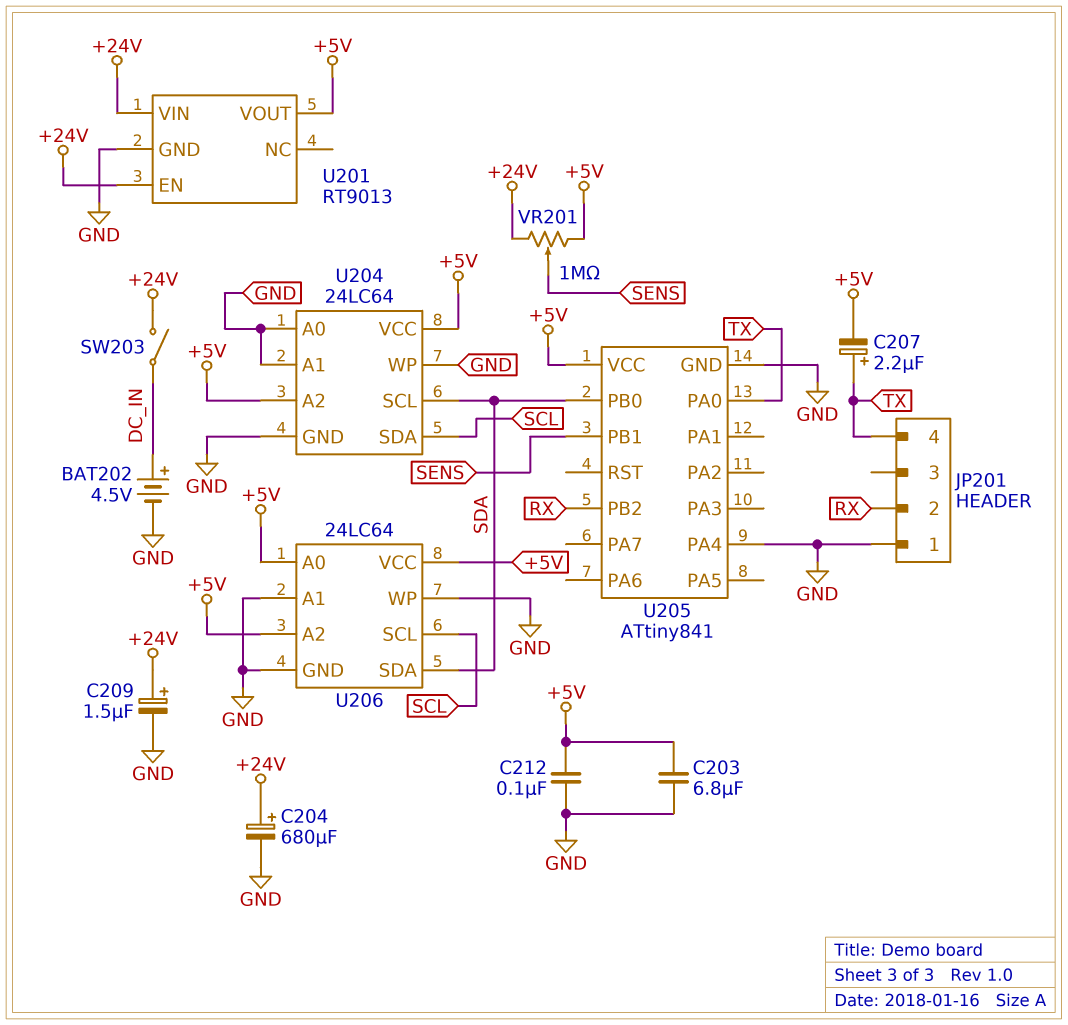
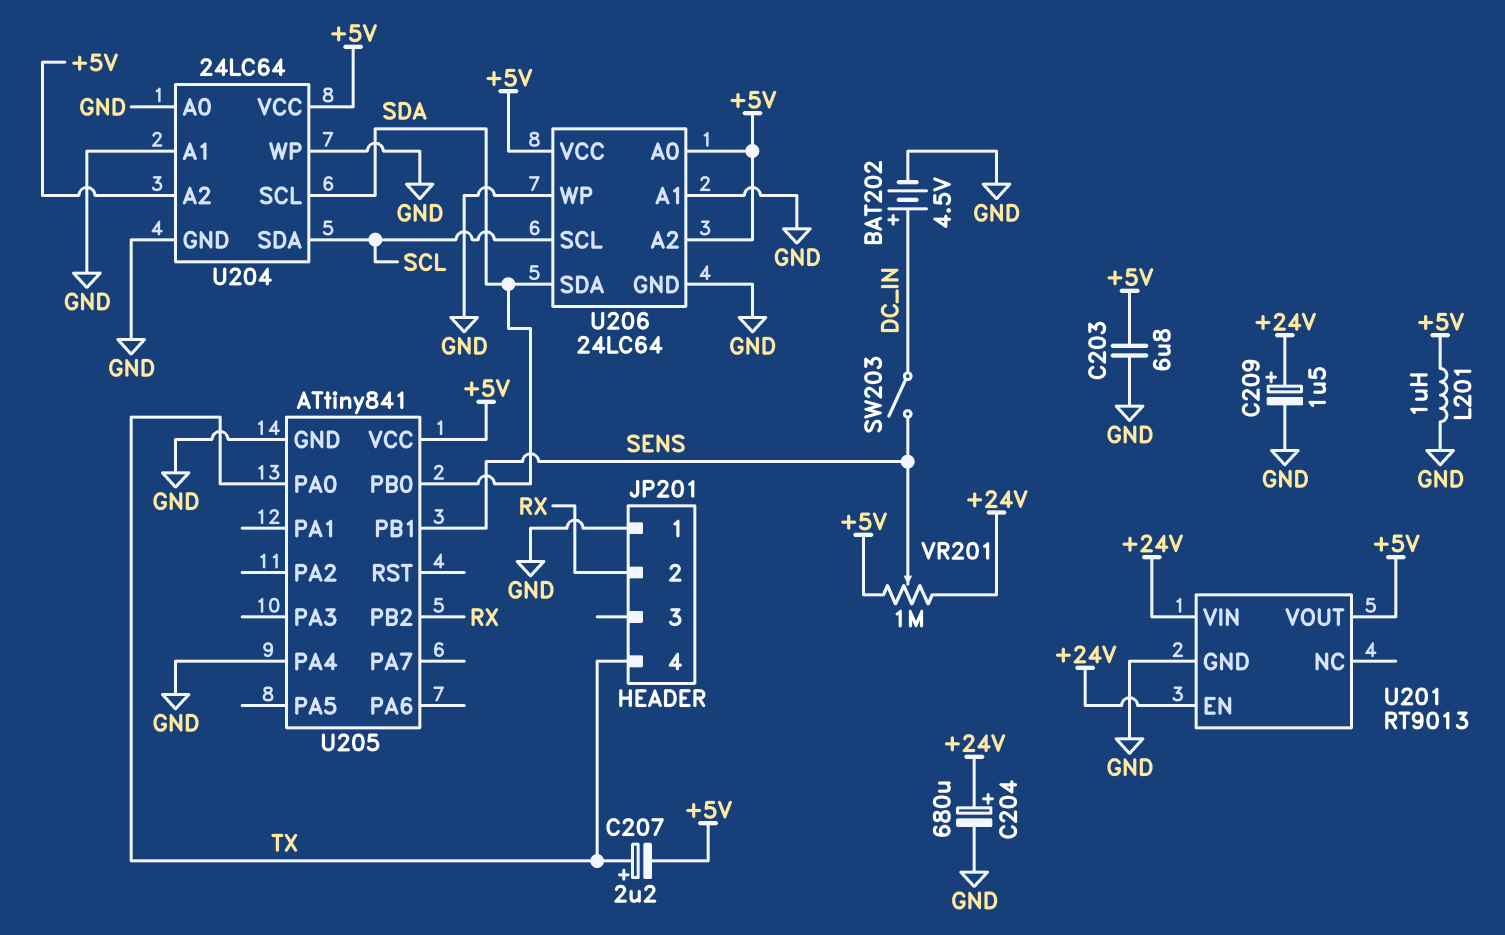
C212: 100nF (+5V, GND) -> none
L201: none -> 1uH (+5V, GND)
SW203: switch (+24V, DC_IN) -> switch (DC_IN, SENS)

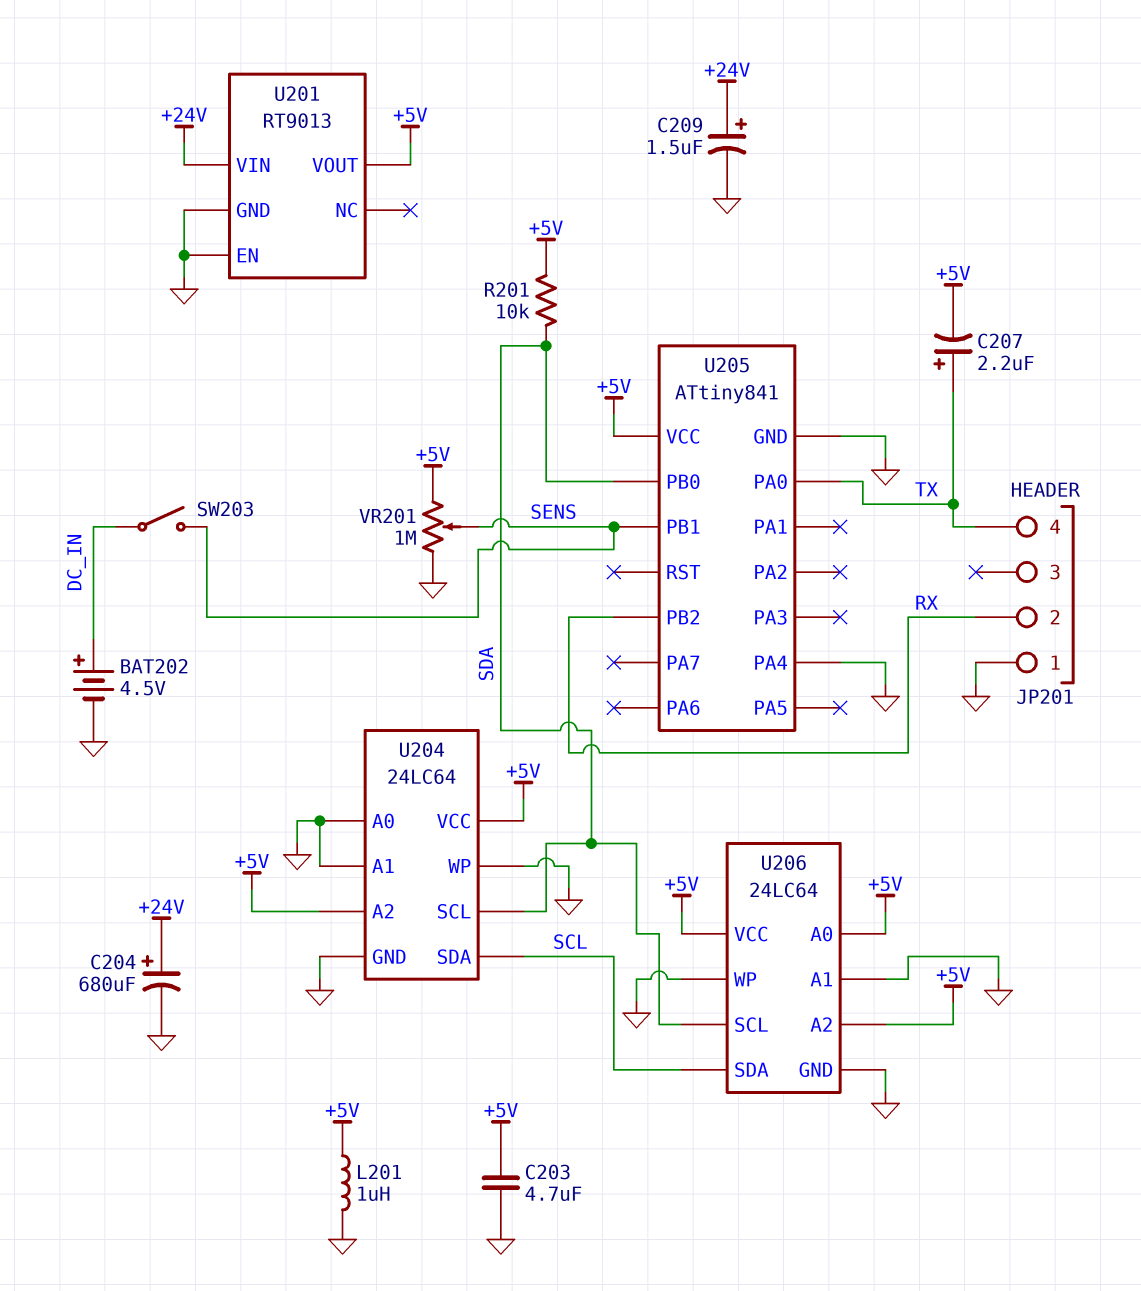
C203: 6.8uF (+5V, GND) -> 4.7uF (+5V, GND)
R201: none -> 10k (+5V, SDA)
U201 pin EN: +24V -> GND
U206 pin SCL: SCL -> SDA
U206 pin SDA: SDA -> SCL
VR201: 1M (+5V, +24V, wiper SENS) -> 1M (+5V, GND, wiper SENS)

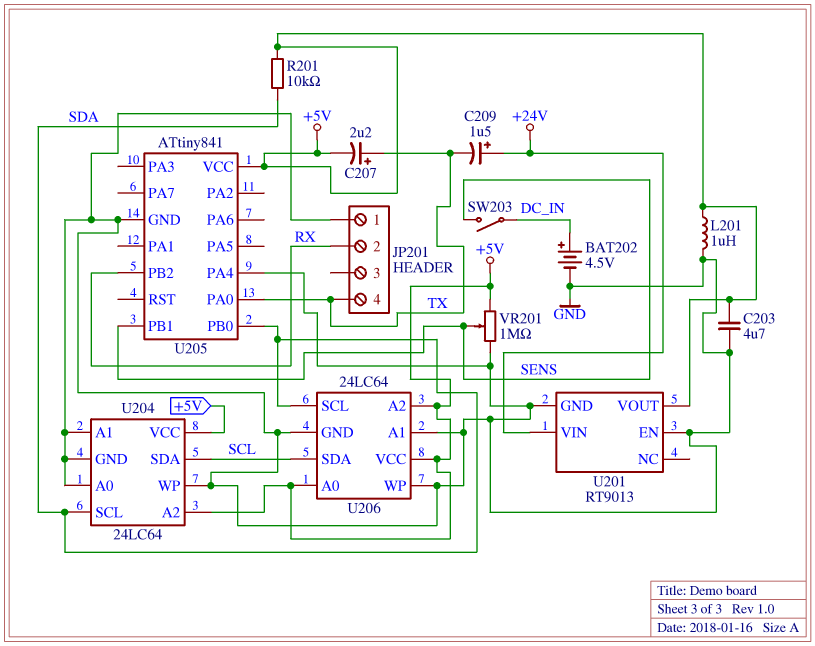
C204: 680uF (plus +24V, minus GND) -> none
C209: 1.5uF (plus +24V, minus GND) -> 1.5uF (plus +24V, minus TX)

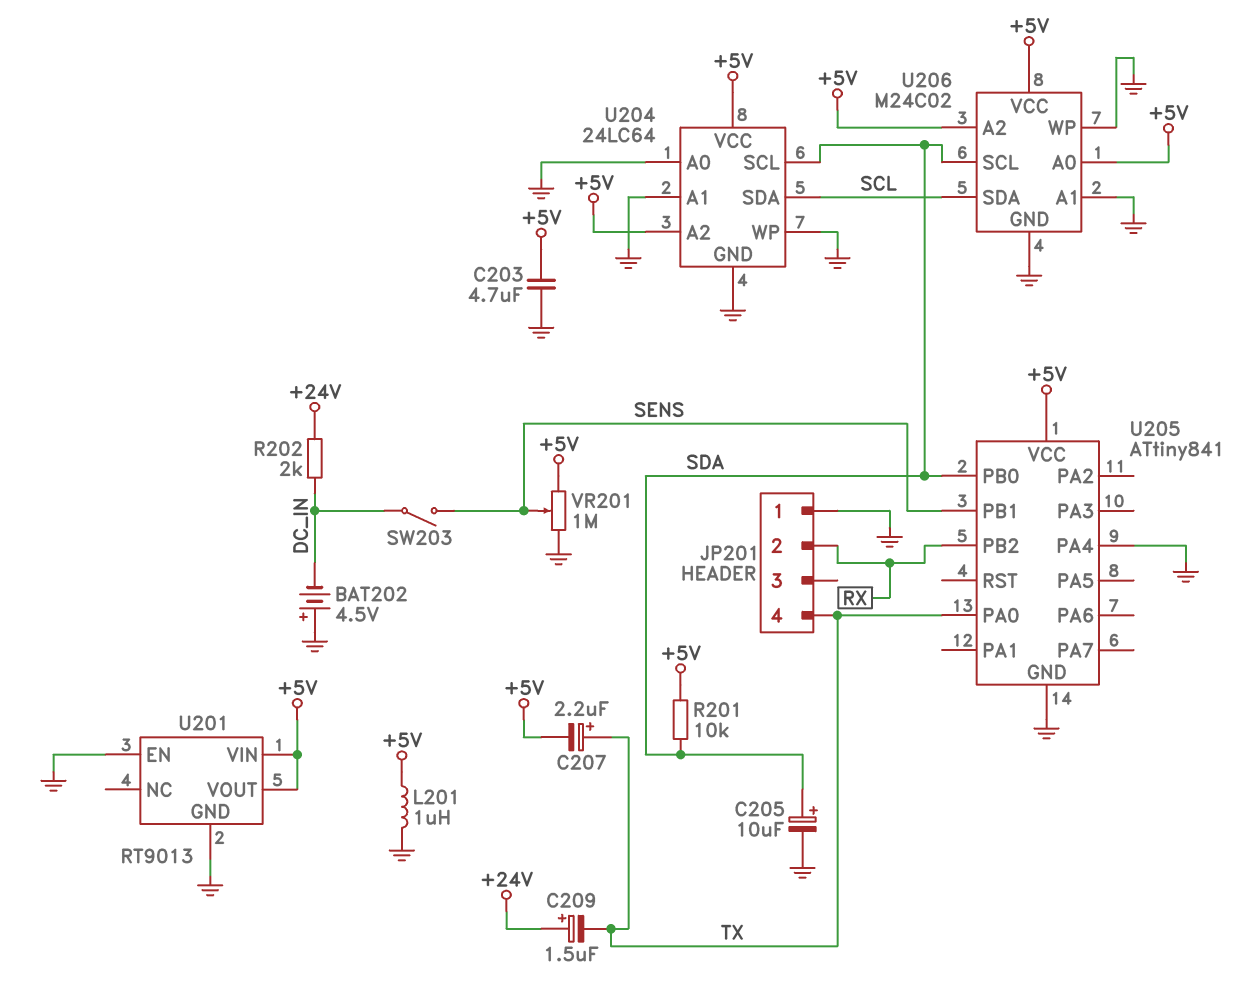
BAT202: 4.5V (plus DC_IN, minus GND) -> 4.5V (plus GND, minus DC_IN)
C205: none -> 10uF (plus SDA, minus GND)
R202: none -> 2k (+24V, DC_IN)
U201 pin VIN: +24V -> +5V
U206: 24LC64 -> M24C02

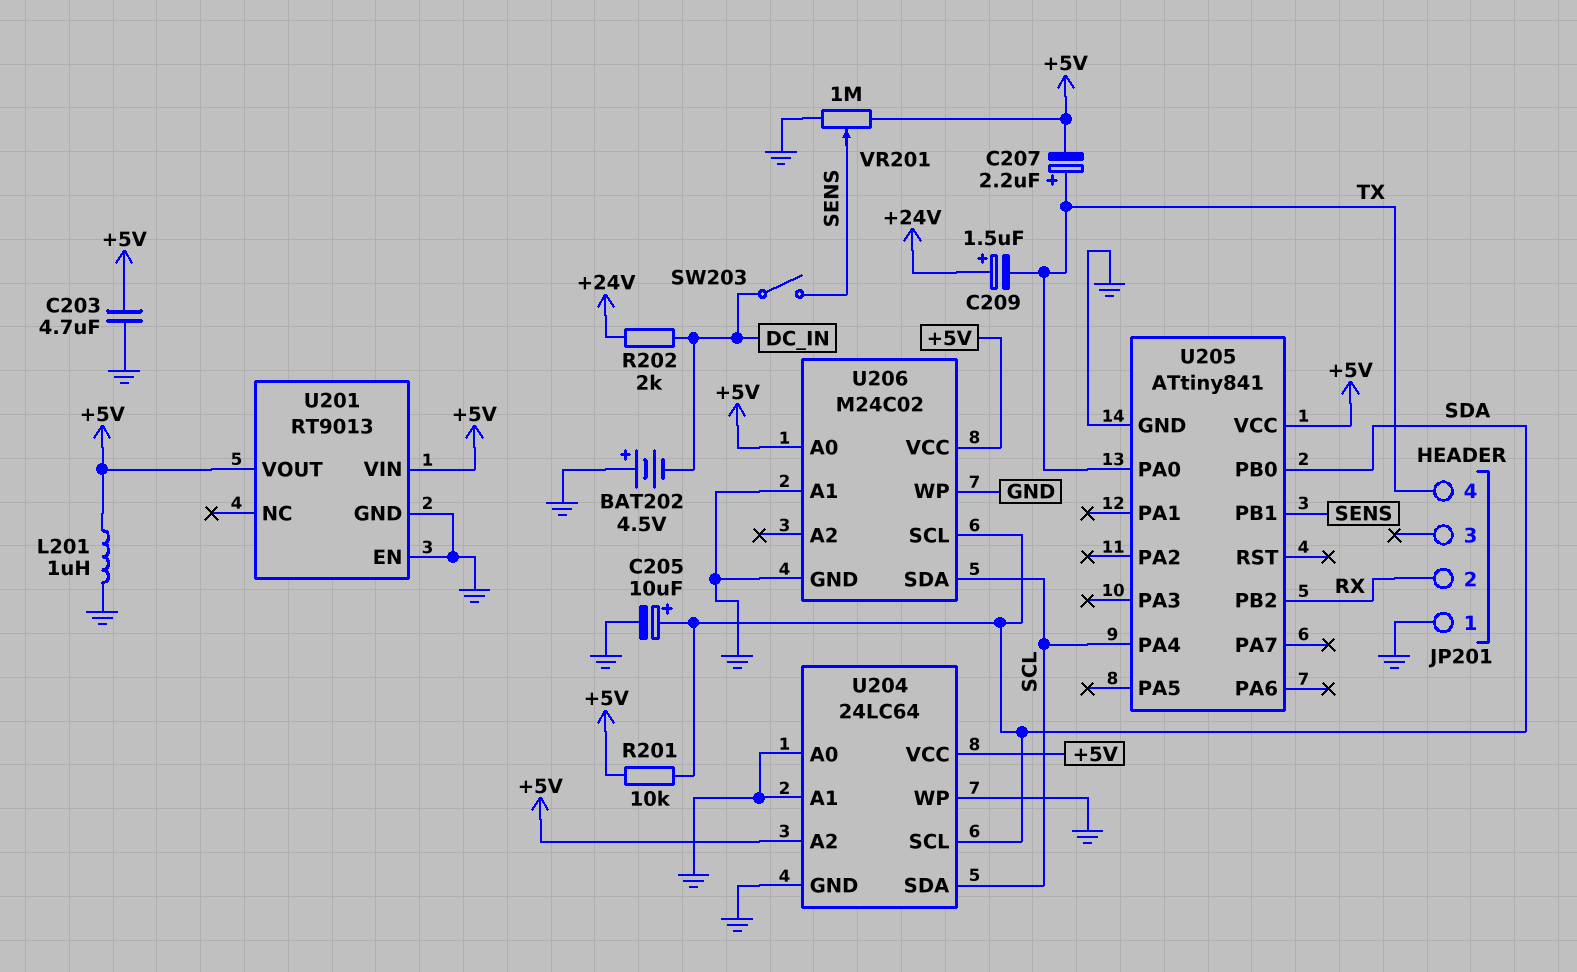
U205 pin PA4: GND -> SCL
U206 pin A2: +5V -> none

